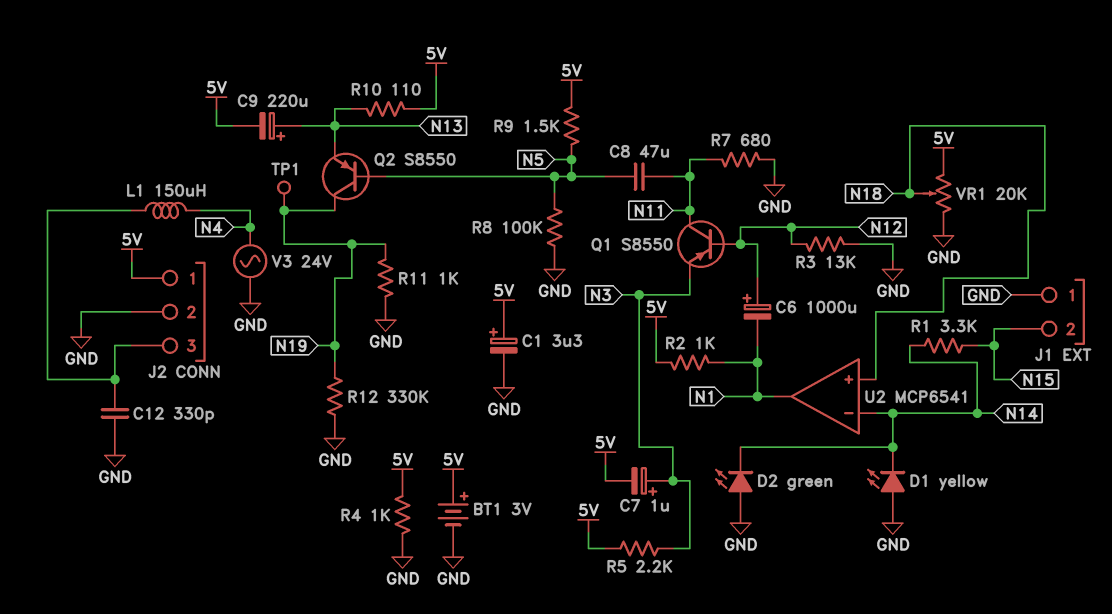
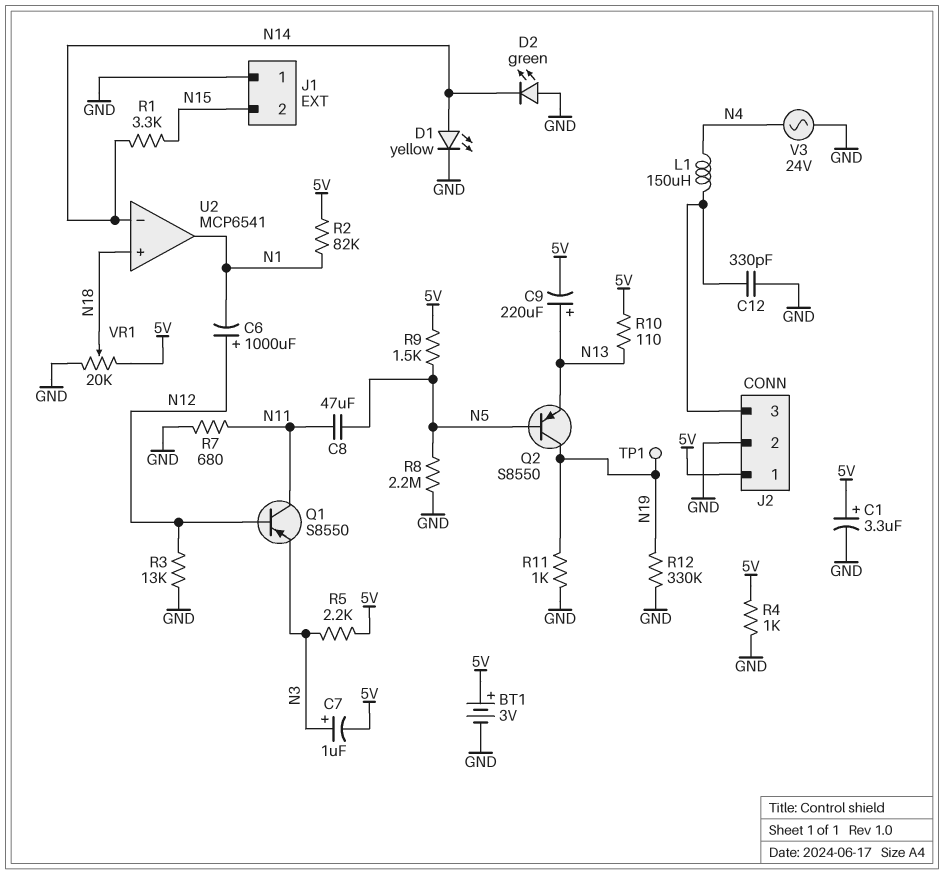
D1: LED yellow (A GND, K N14) -> LED yellow (A N14, K GND)
R2: 1k (5V, N1) -> 82k (5V, N1)
R8: 100k (GND, N5) -> 2.2M (GND, N5)

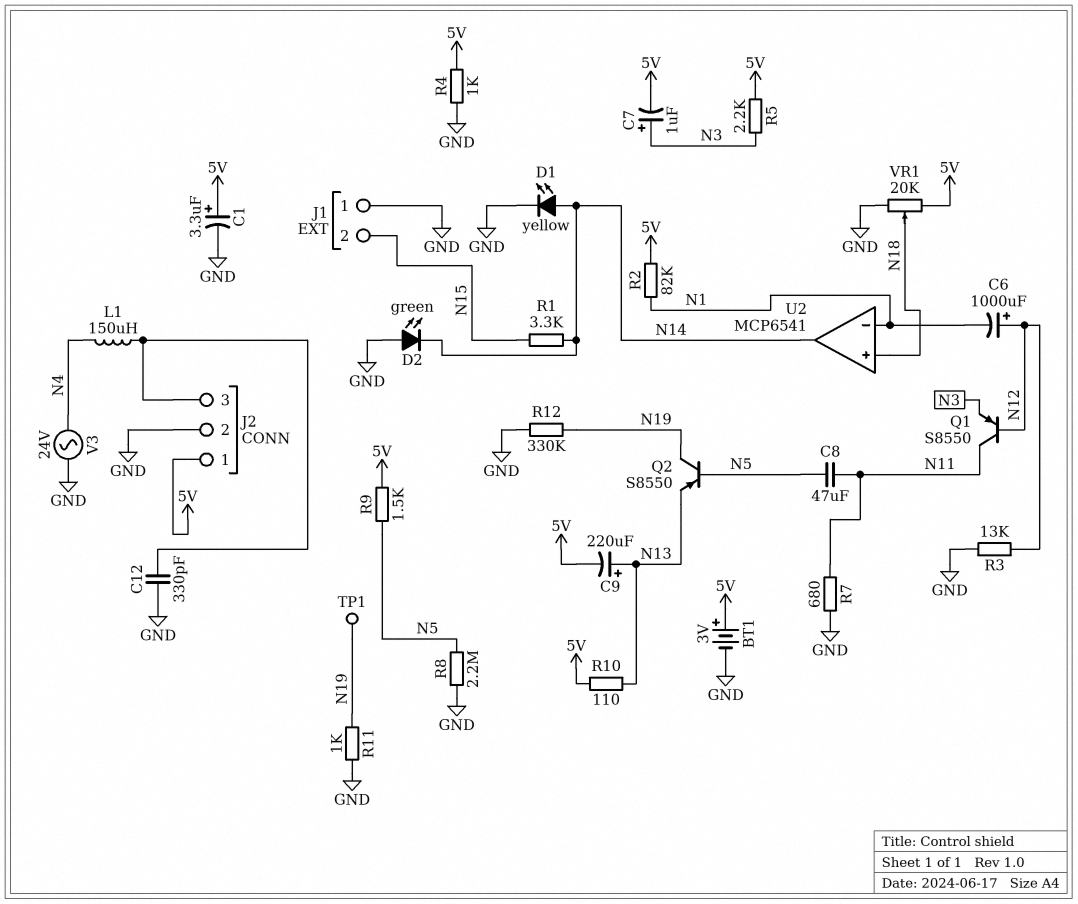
U2 pin in-: N14 -> N1
U2 pin out: N1 -> N14

